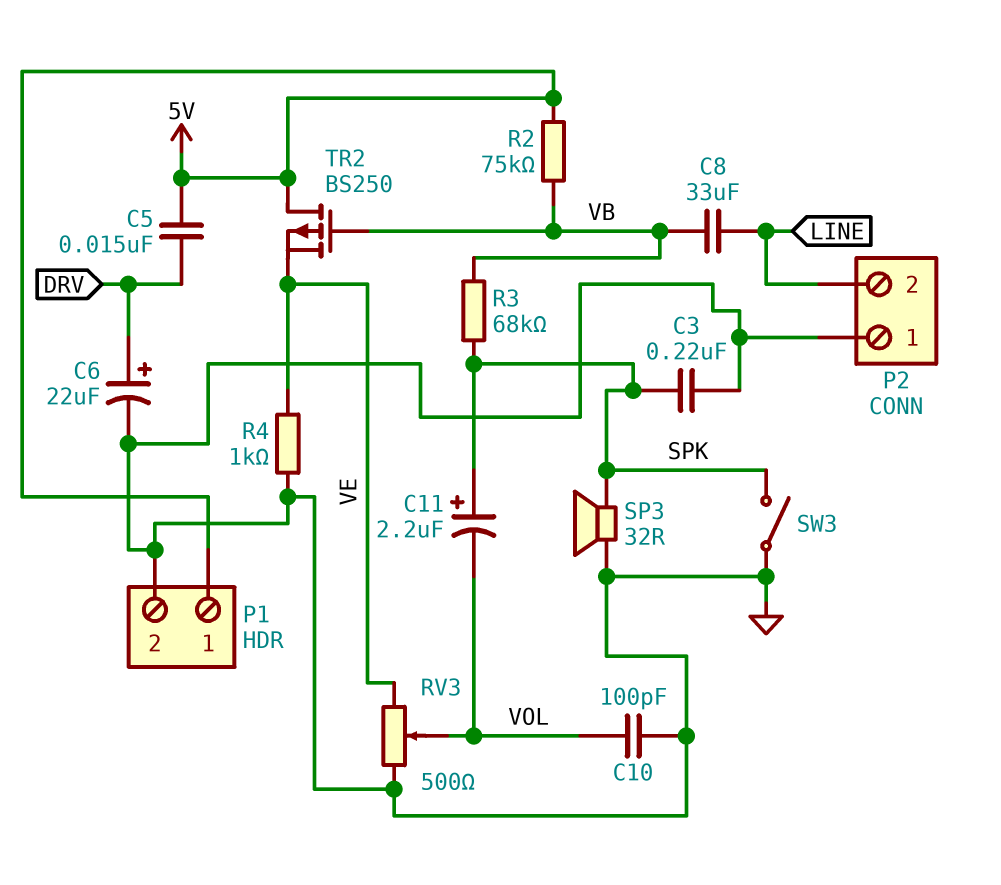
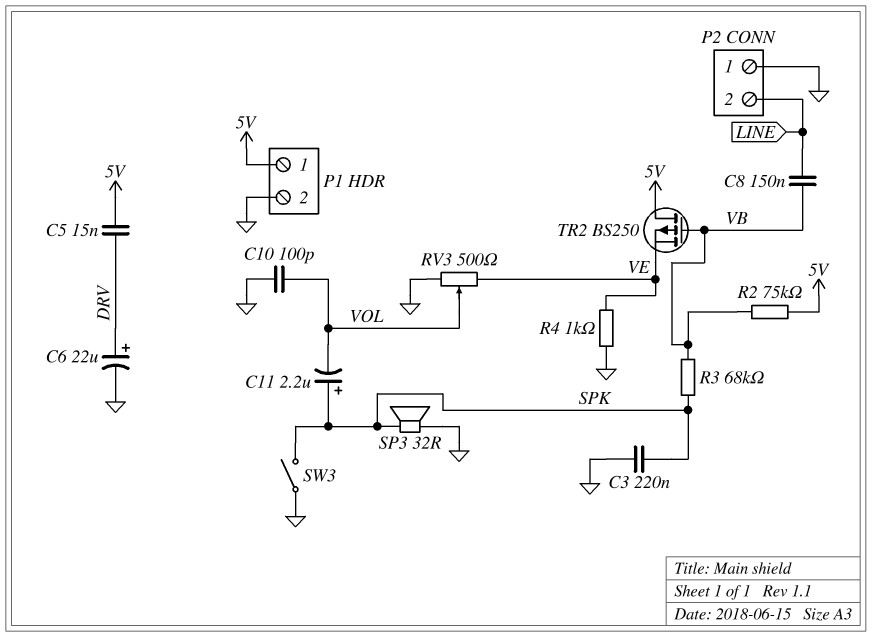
C8: 33uF (LINE, VB) -> 150nF (LINE, VB)

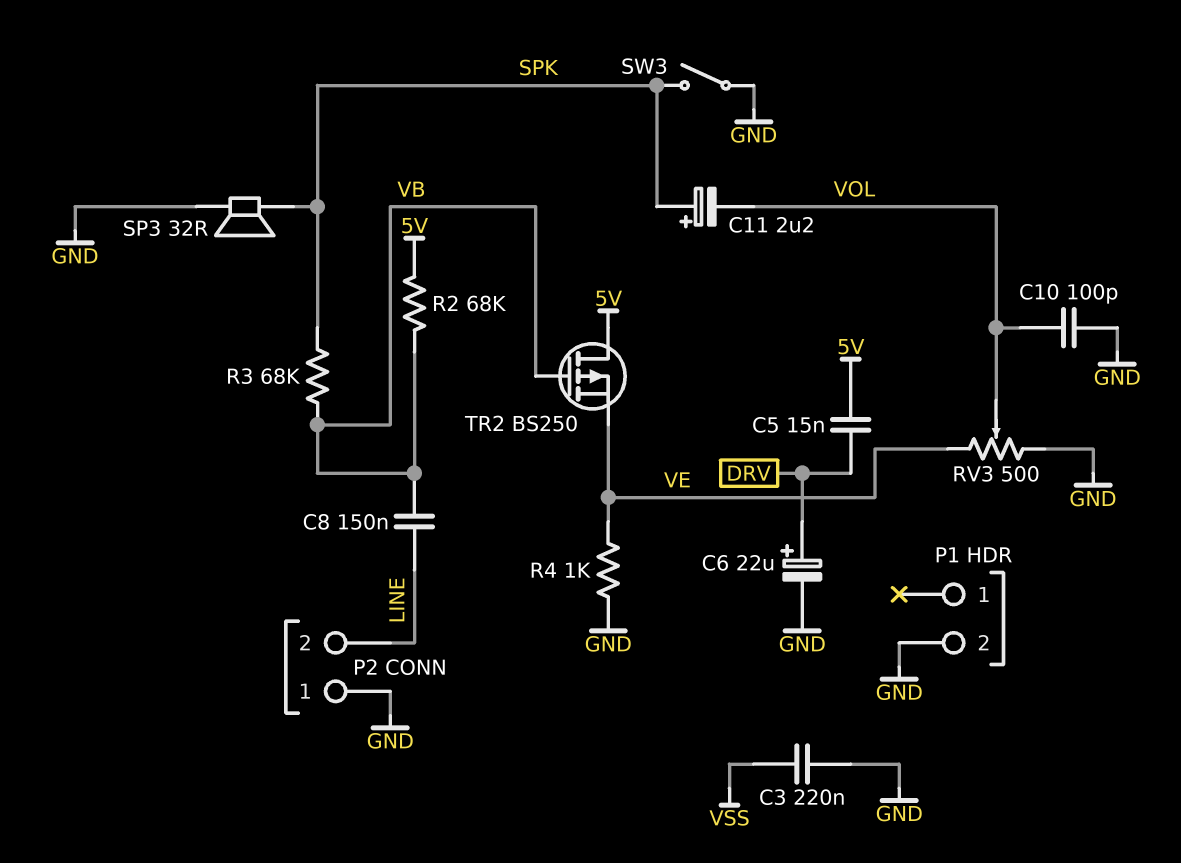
C3: 220nF (GND, SPK) -> 220nF (GND, VSS)
P1 pin 1: 5V -> none
R2: 75k (5V, VB) -> 68k (5V, VB)

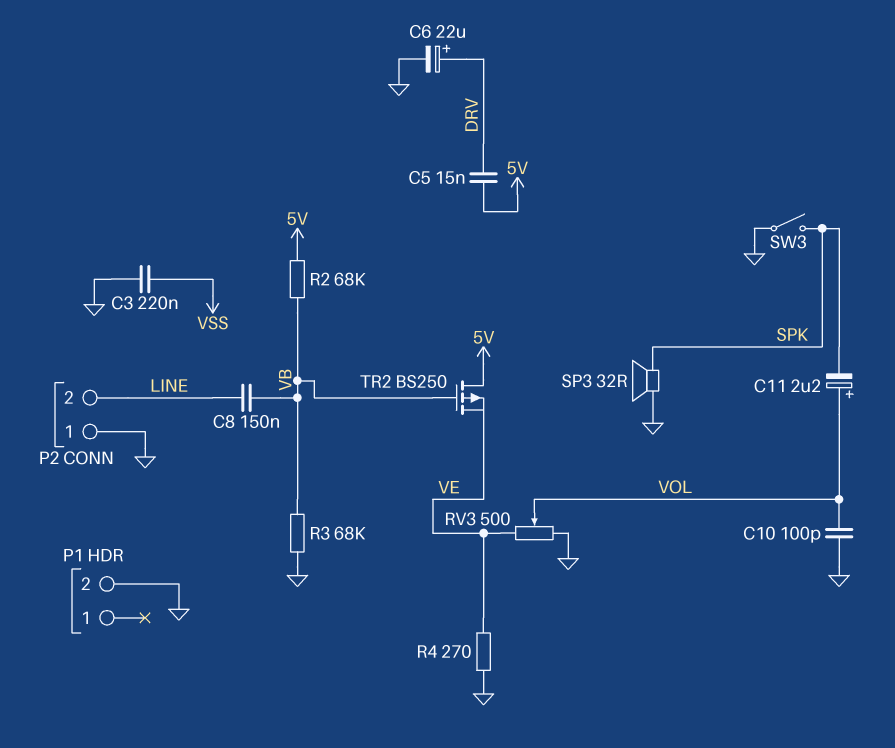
C11: 2.2uF (plus SPK, minus VOL) -> 2.2uF (plus VOL, minus SPK)
R3: 68k (SPK, VB) -> 68k (GND, VB)
R4: 1k (GND, VE) -> 270 (GND, VE)

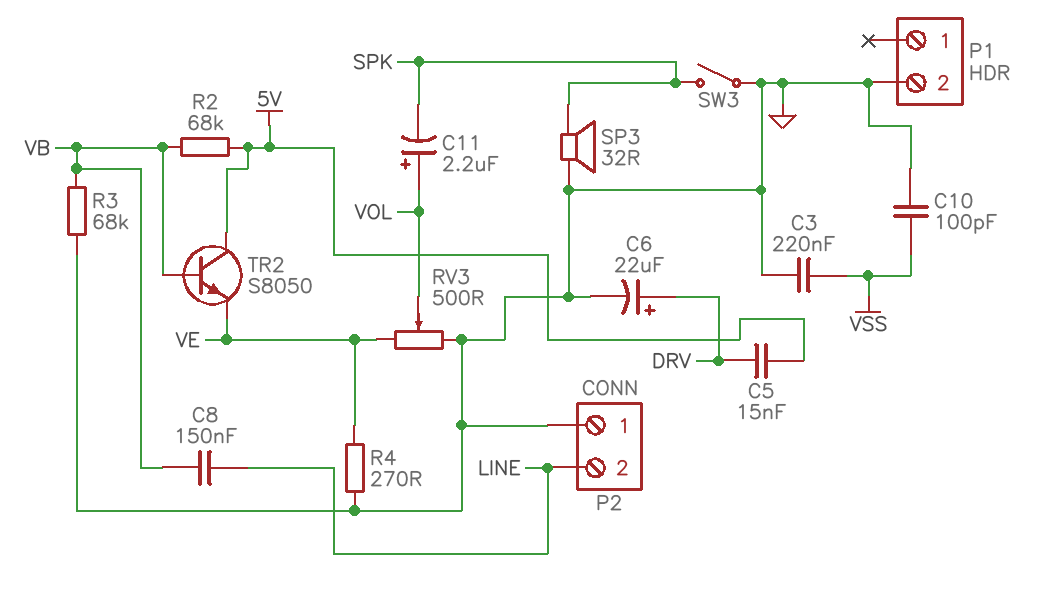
C10: 100pF (GND, VOL) -> 100pF (GND, VSS)
TR2: PMOS BS250 (G VB, D 5V, S VE) -> NPN S8050 (B VB, C 5V, E VE)

